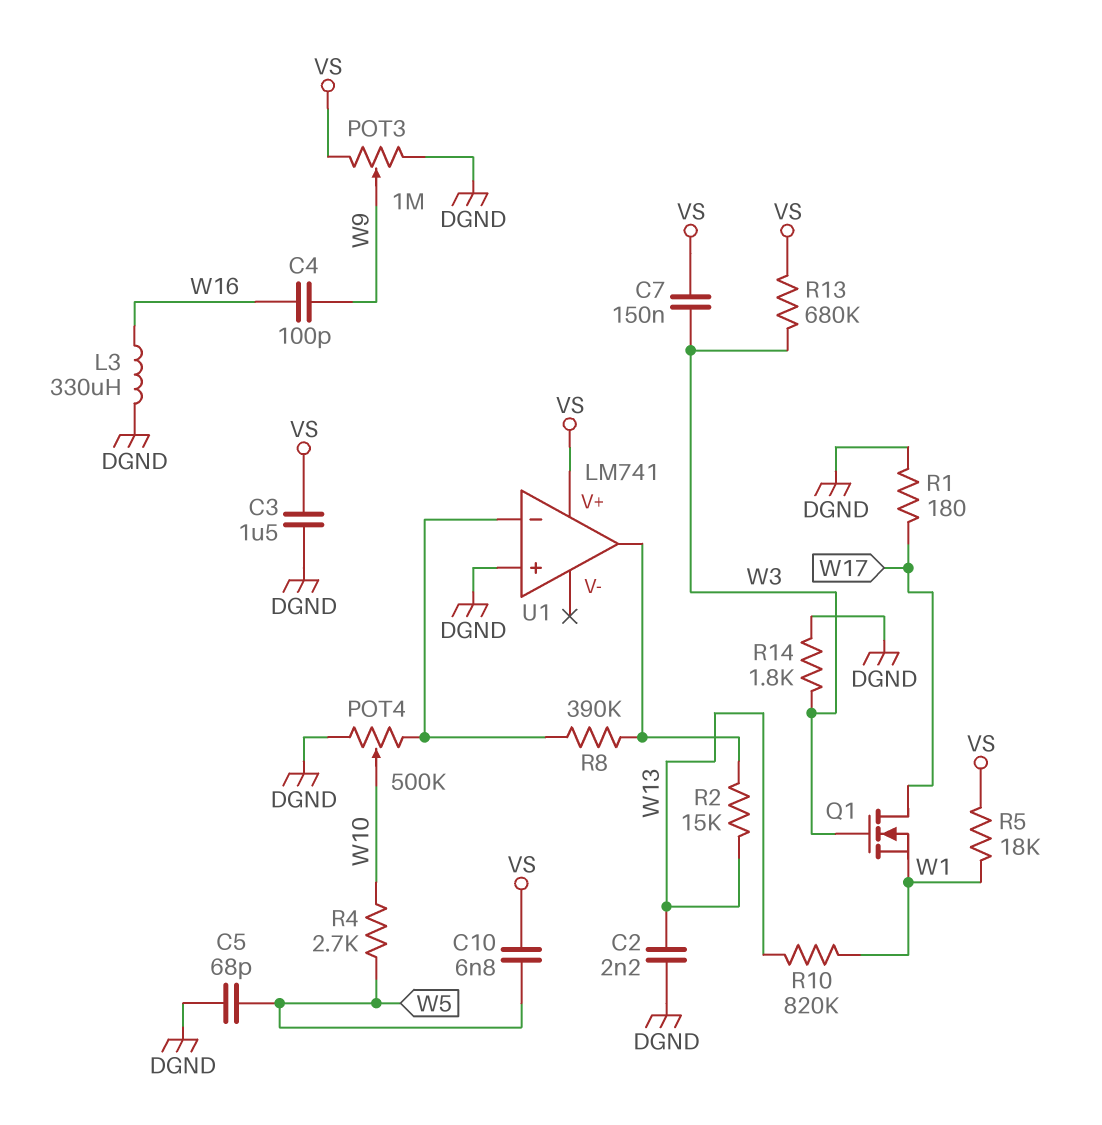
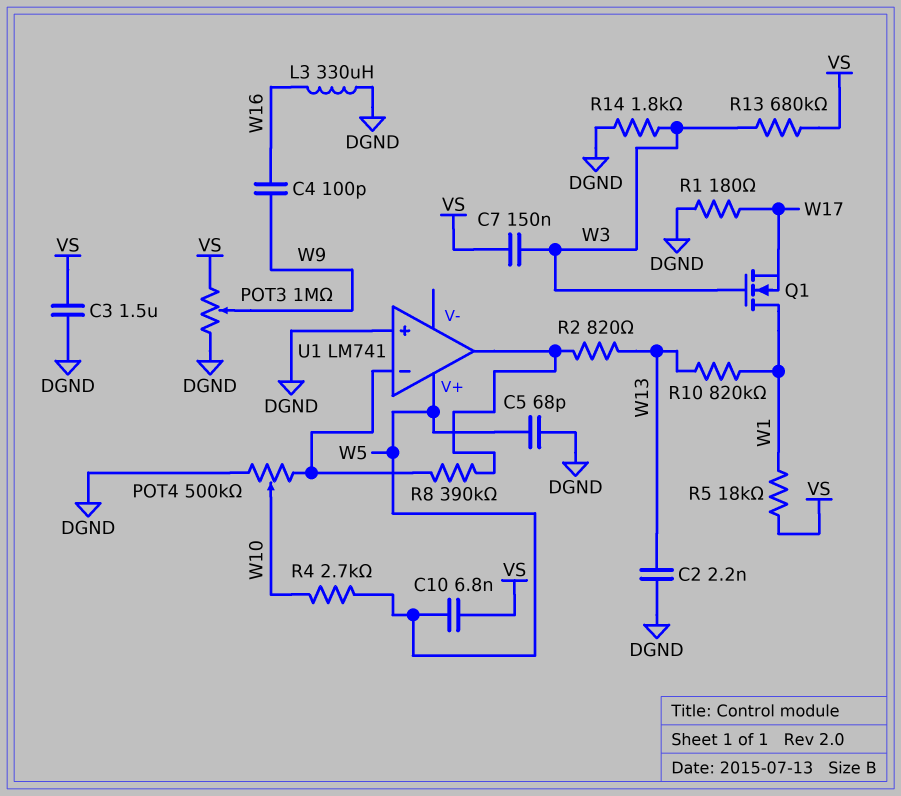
Q1: NMOS (G W3, D W17, S W1) -> NMOS (G W3, D W1, S W17)
R2: 15k (U1/out, W13) -> 820 (U1/out, W13)
U1 pin V+: VS -> W5

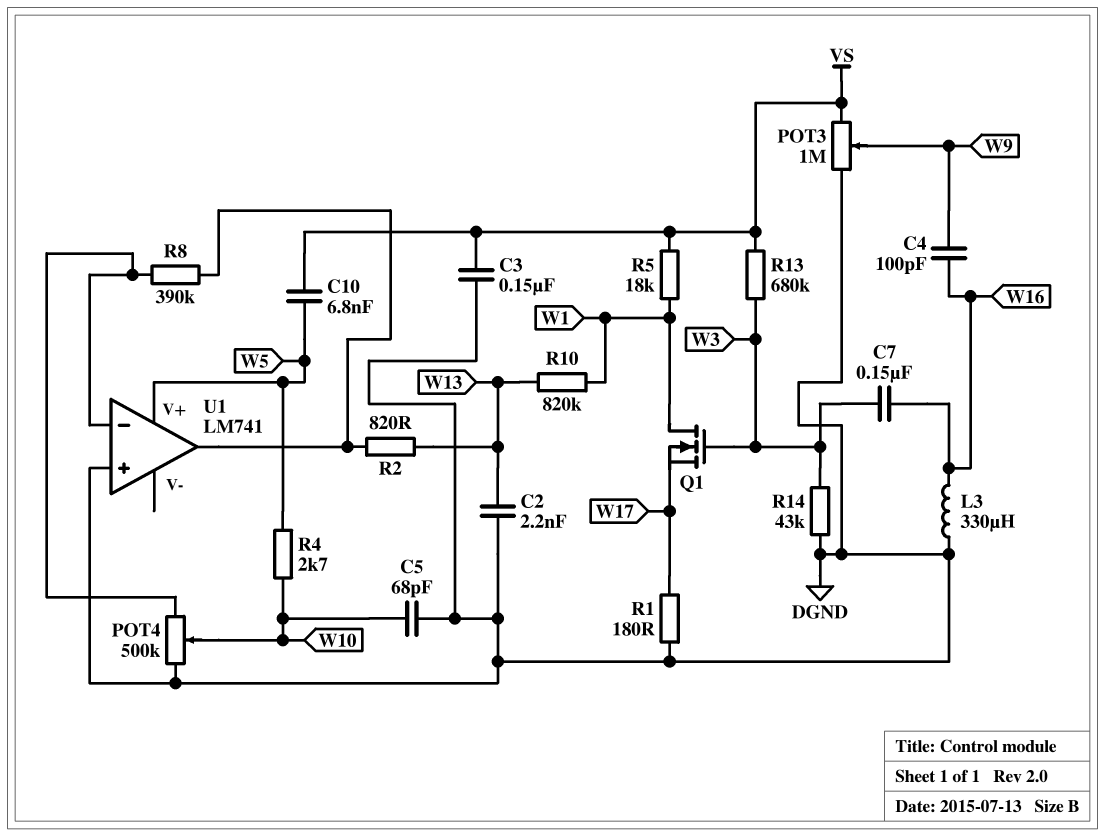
C3: 1.5uF (DGND, VS) -> 150nF (DGND, VS)
C5: 68pF (DGND, W5) -> 68pF (DGND, W10)
C7: 150nF (VS, W3) -> 150nF (W3, W16)
R14: 1.8k (DGND, W3) -> 43k (DGND, W3)

